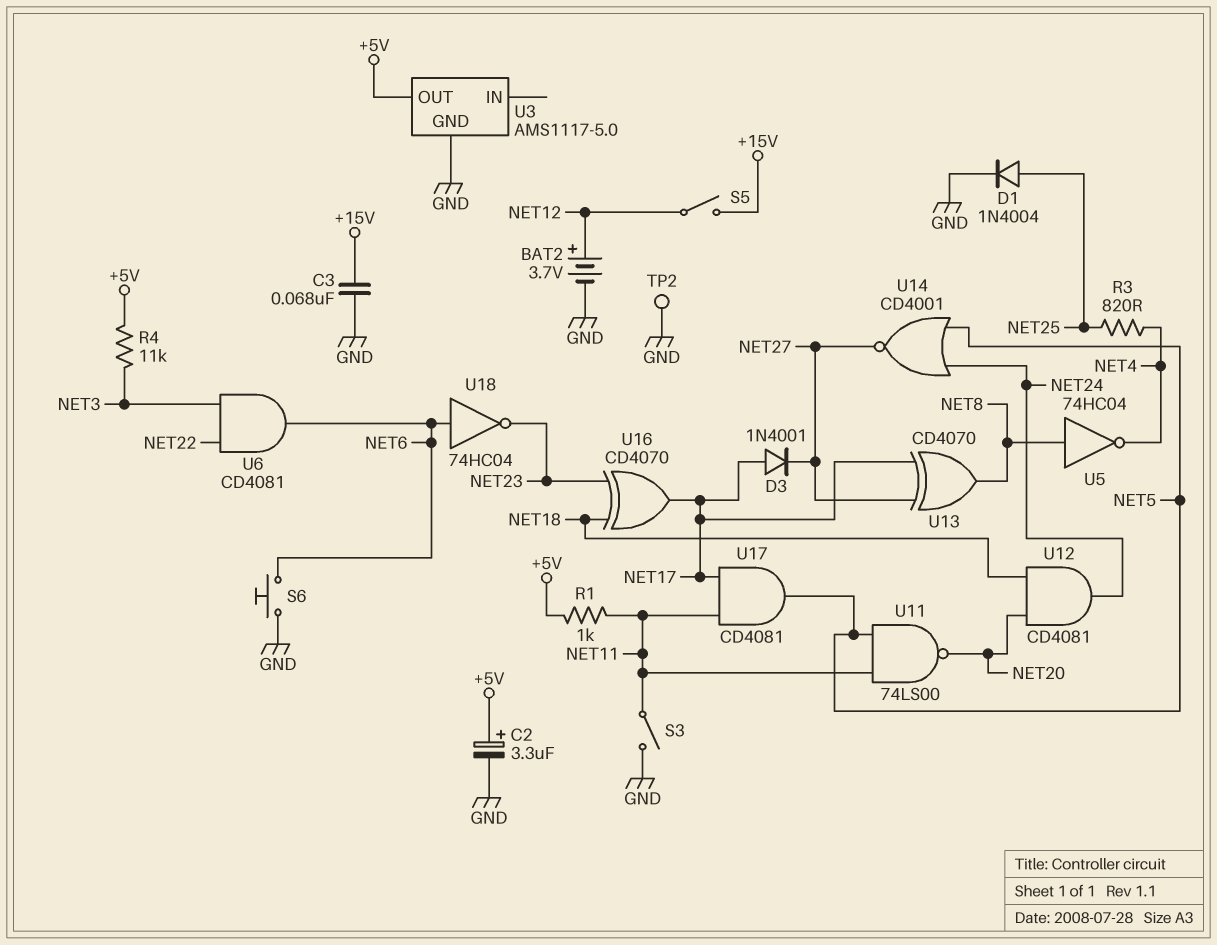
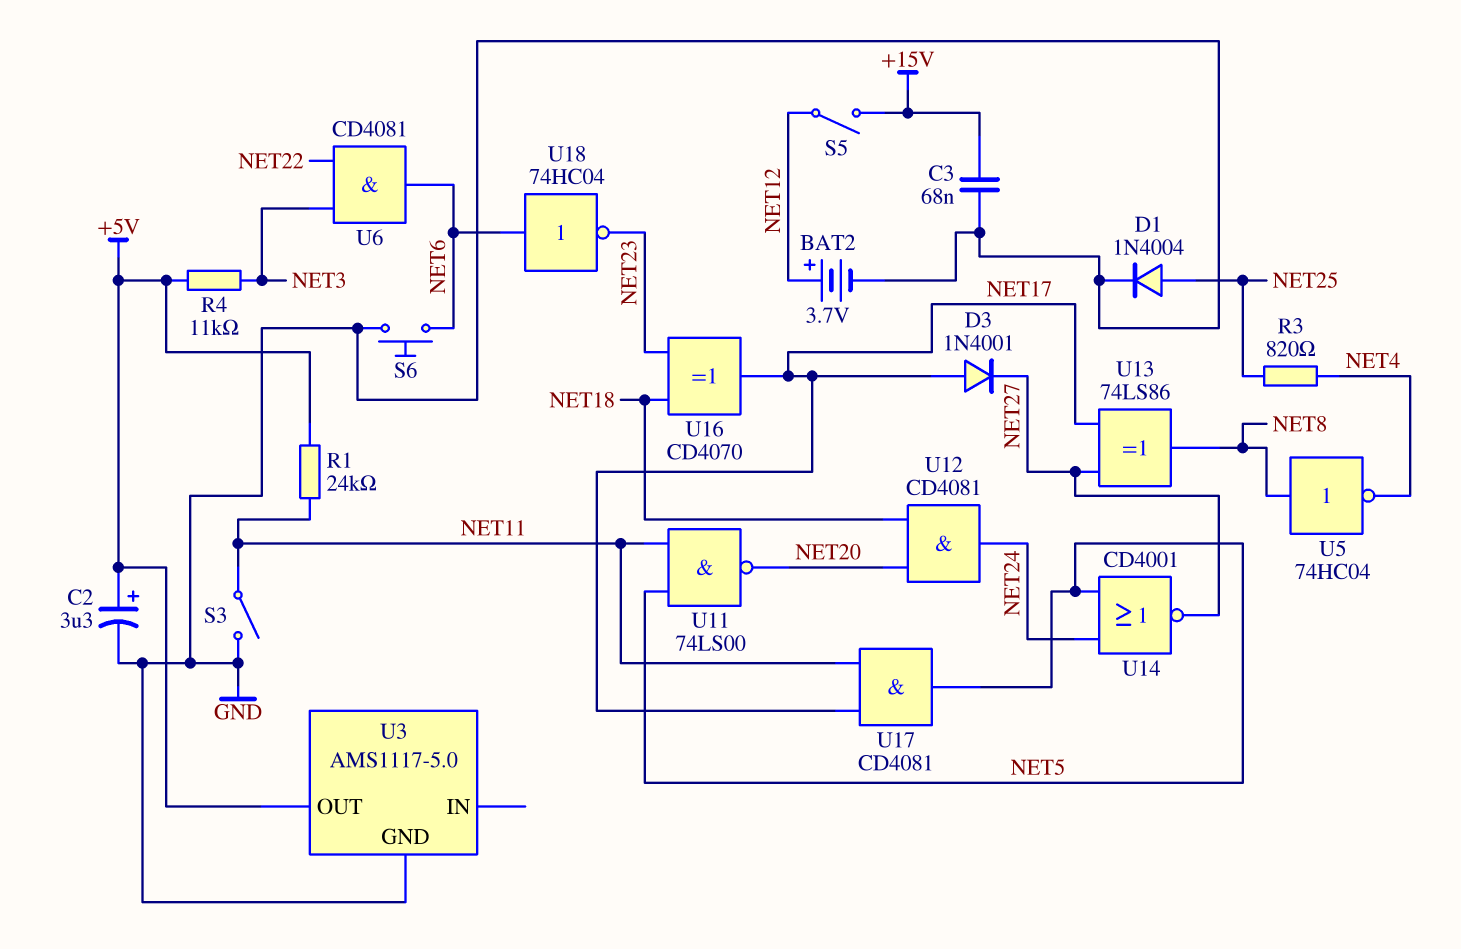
R1: 1k (+5V, NET11) -> 24k (+5V, NET11)
TP2: test point (GND) -> none
U13: XOR CD4070 (in NET17, in NET27, out NET8) -> XOR 74LS86 (in NET17, in NET27, out NET8)

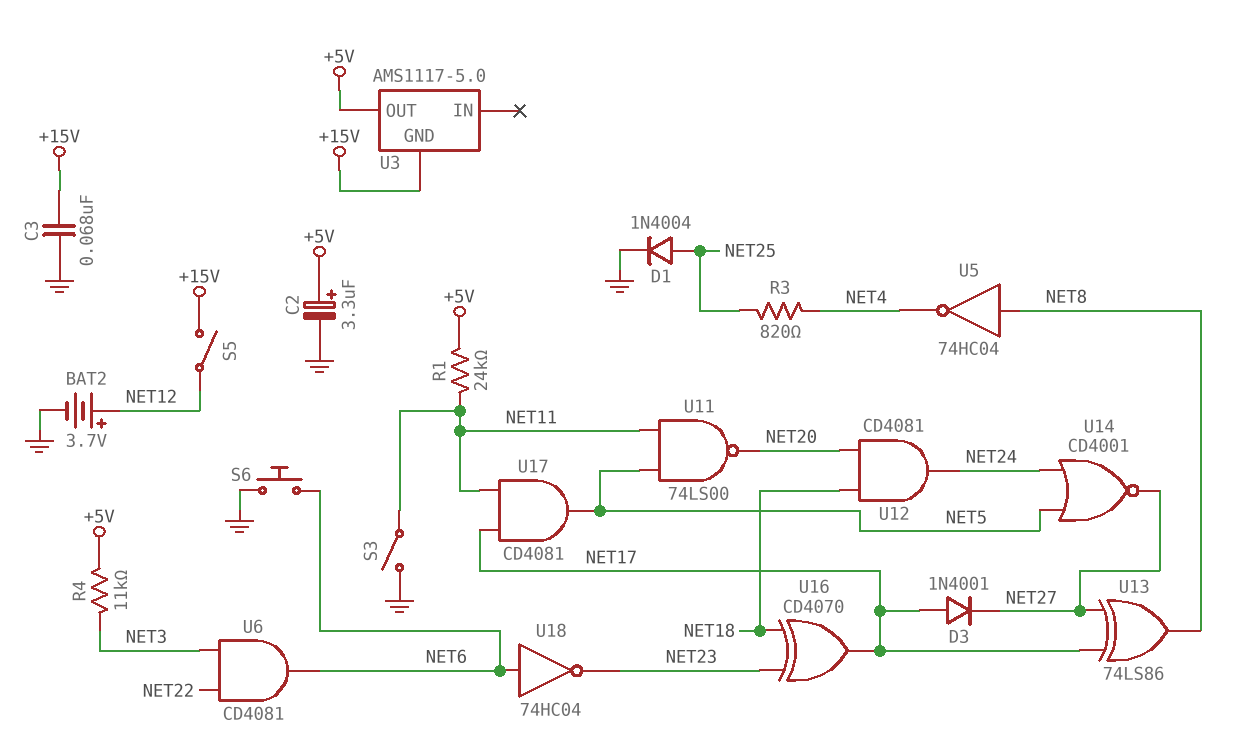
U3 pin GND: GND -> +15V

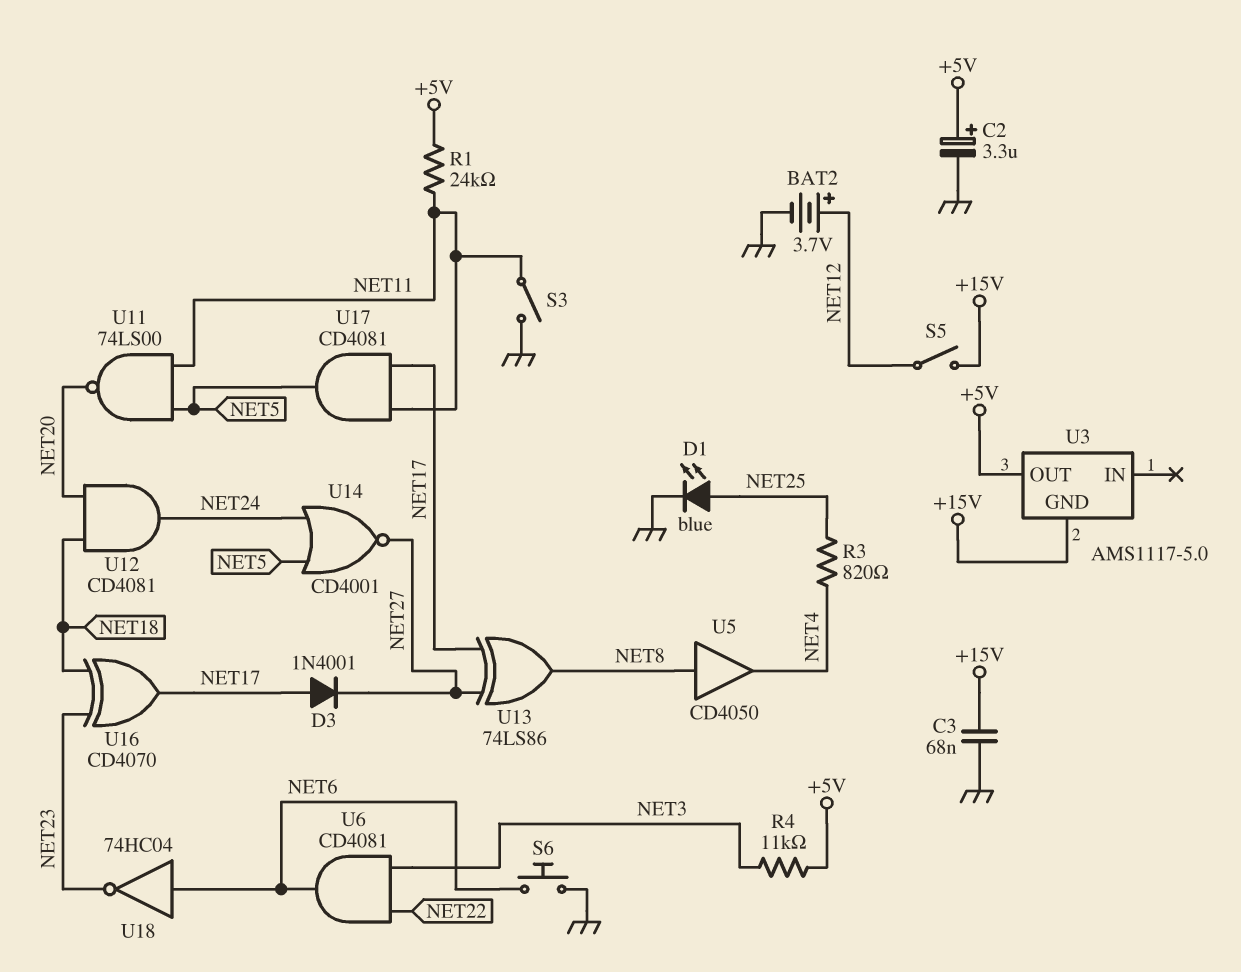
D1: diode 1N4004 (A NET25, K GND) -> LED blue (A NET25, K GND)
U5: NOT 74HC04 (in NET8, out NET4) -> buffer CD4050 (in NET8, out NET4)

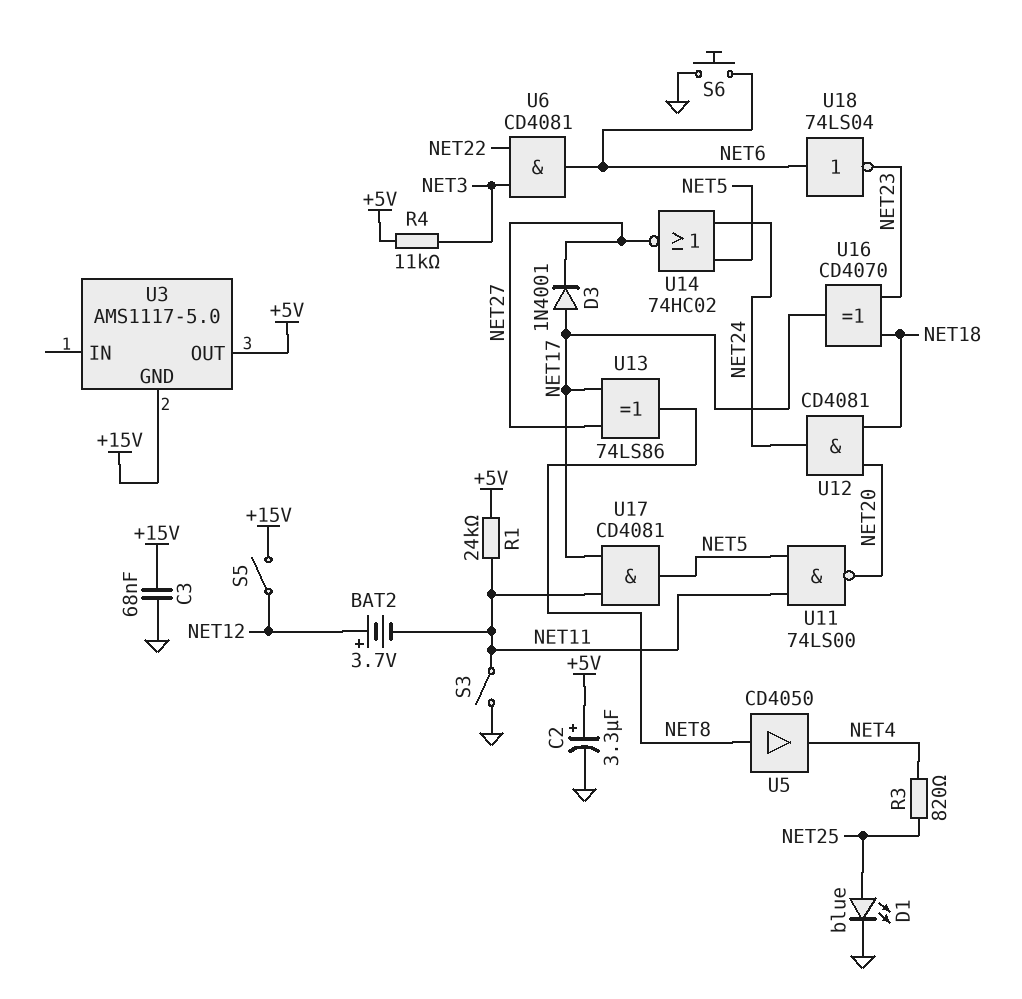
BAT2: 3.7V (plus NET12, minus GND) -> 3.7V (plus NET12, minus NET11)
U14: NOR CD4001 (in NET5, in NET24, out NET27) -> NOR 74HC02 (in NET5, in NET24, out NET27)
U18: NOT 74HC04 (in NET6, out NET23) -> NOT 74LS04 (in NET6, out NET23)

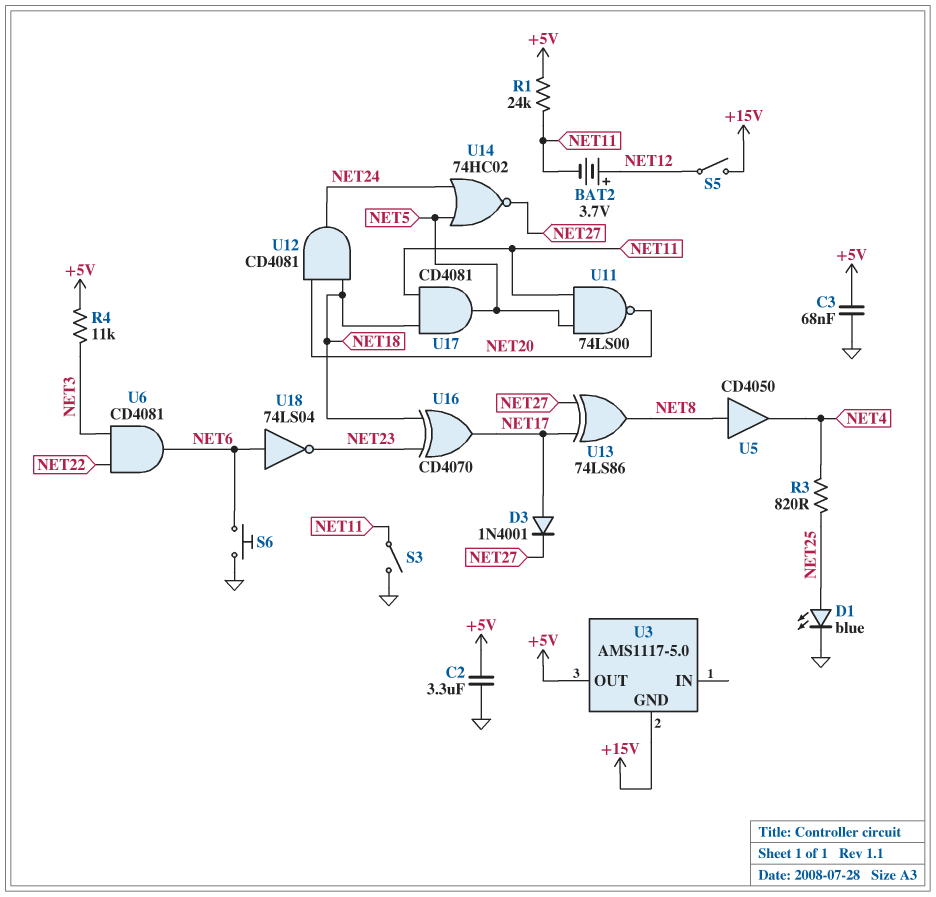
C2: 3.3uF (plus +5V, minus GND) -> 3.3uF (+5V, GND)
C3: 68nF (+15V, GND) -> 68nF (+5V, GND)
U17: AND CD4081 (in NET11, in NET17, out NET5) -> AND CD4081 (in NET11, in NET18, out NET5)

